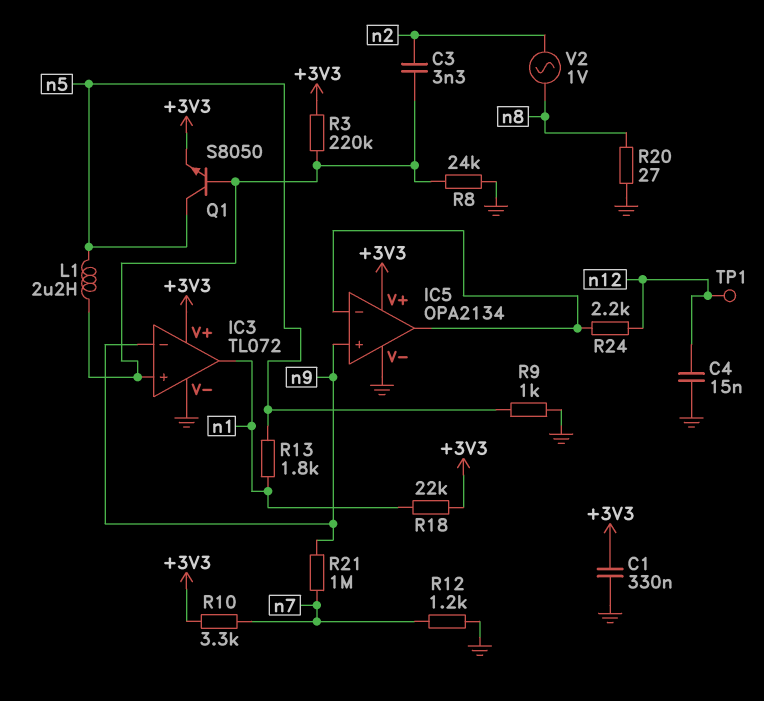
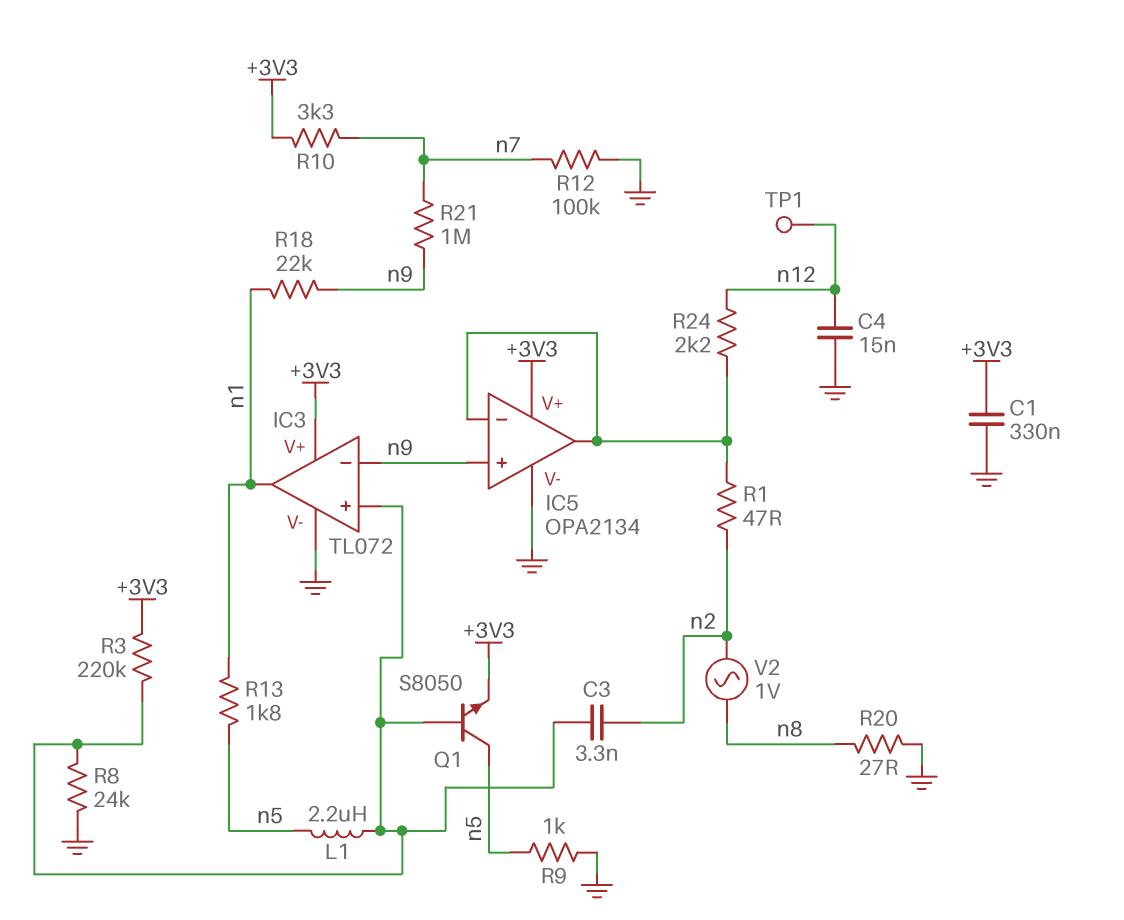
R1: none -> 47 (IC5/in-, n2)
R12: 1.2k (GND, n7) -> 100k (GND, n7)
R18: 22k (+3V3, n1) -> 22k (n1, n9)

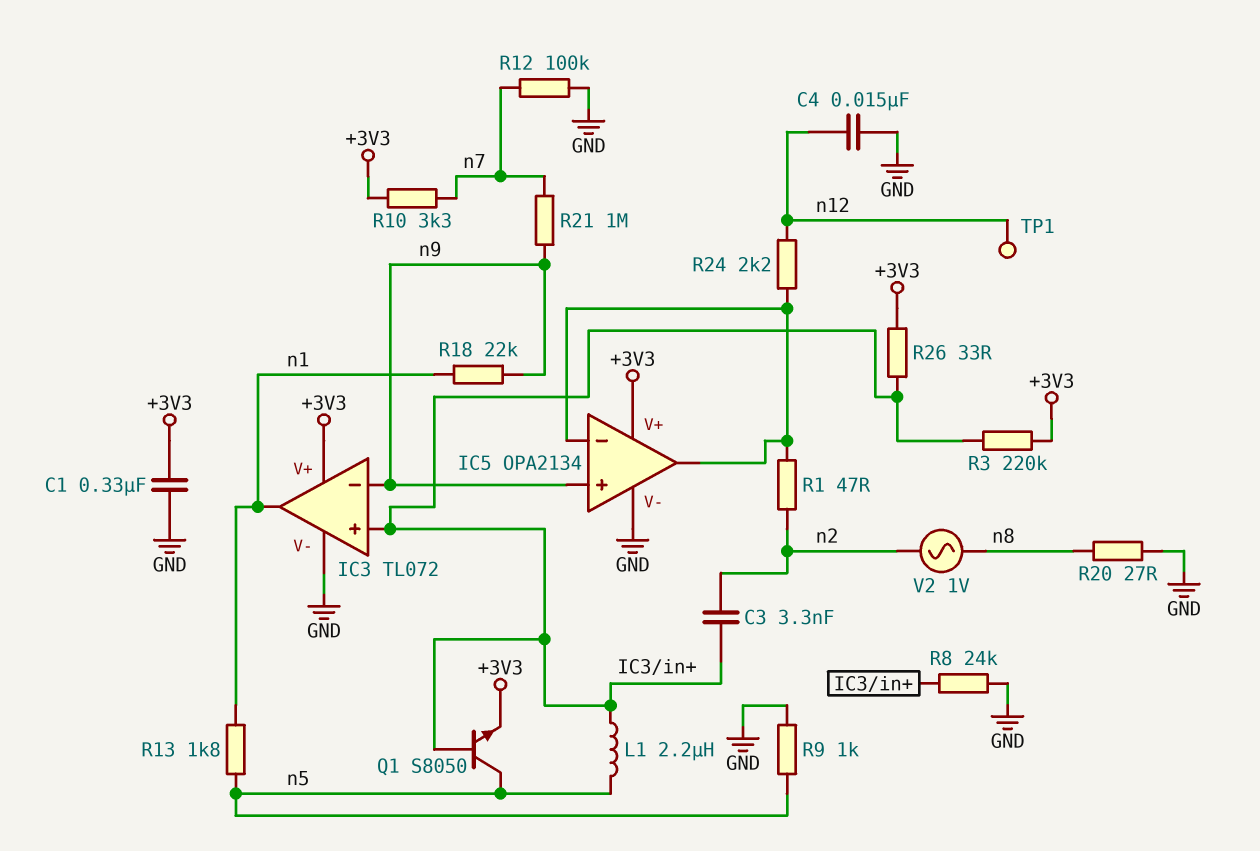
R26: none -> 33 (+3V3, IC3/in+)

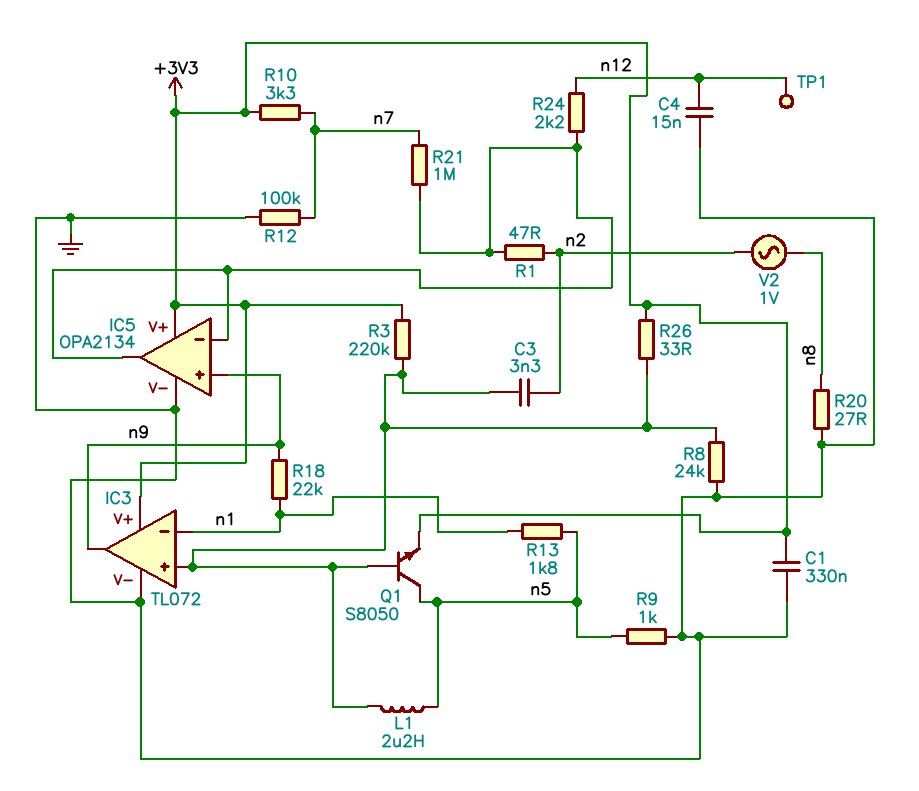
IC3 pin in-: n9 -> n1
IC3 pin out: n1 -> n9
R21: 1M (n7, n9) -> 1M (IC5/in-, n7)

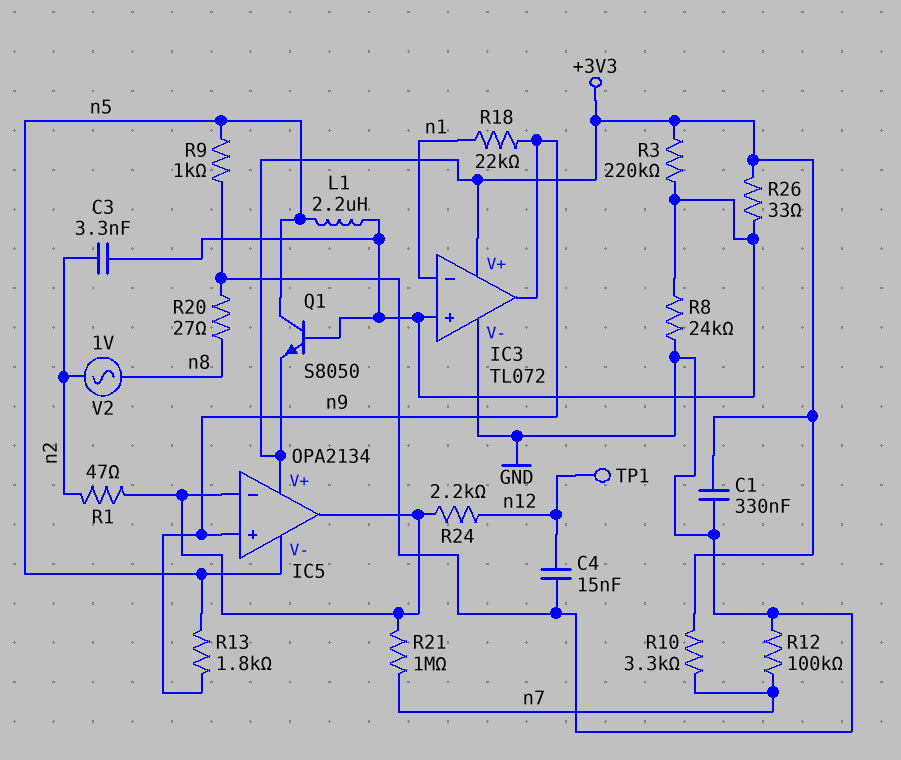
IC5 pin V-: GND -> n5
R13: 1.8k (n1, n5) -> 1.8k (n5, n9)

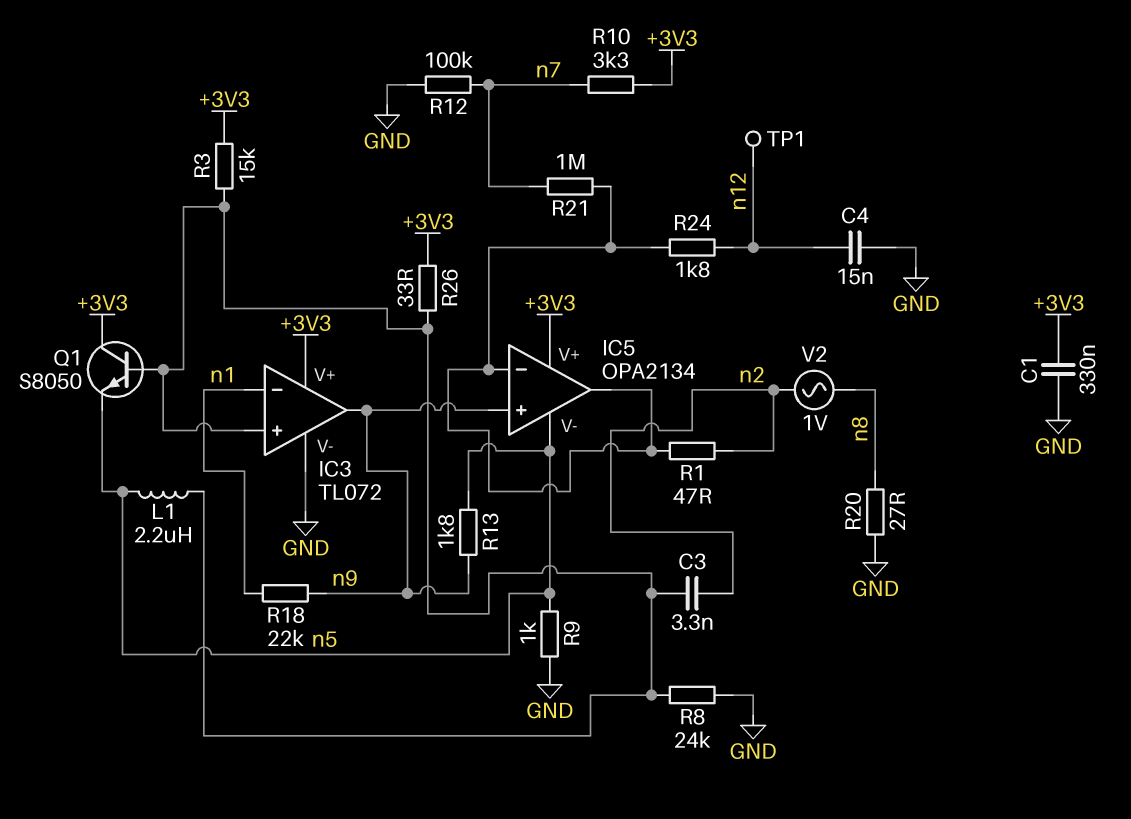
Q1: NPN S8050 (B IC3/in+, C n5, E +3V3) -> NPN S8050 (B IC3/in+, C +3V3, E n5)
R3: 220k (+3V3, IC3/in+) -> 15k (+3V3, IC3/in+)
R24: 2.2k (IC5/in-, n12) -> 1.8k (IC5/in-, n12)

